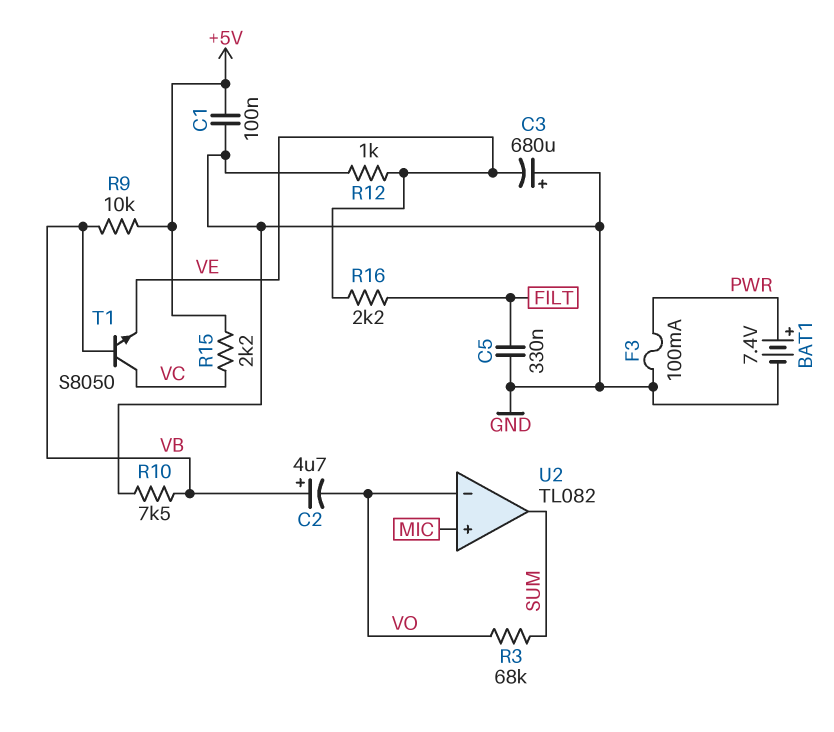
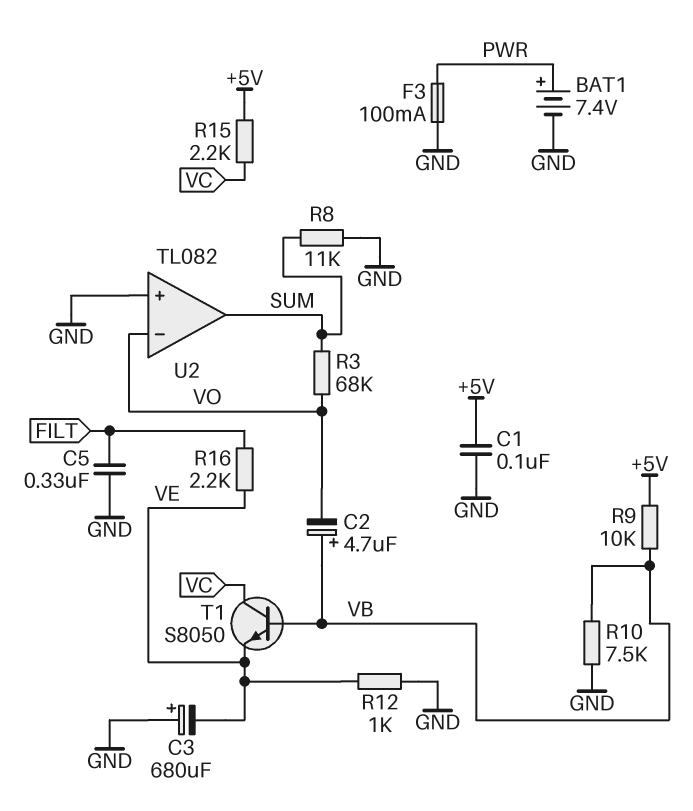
R8: none -> 11k (GND, SUM)
U2 pin in+: MIC -> GND

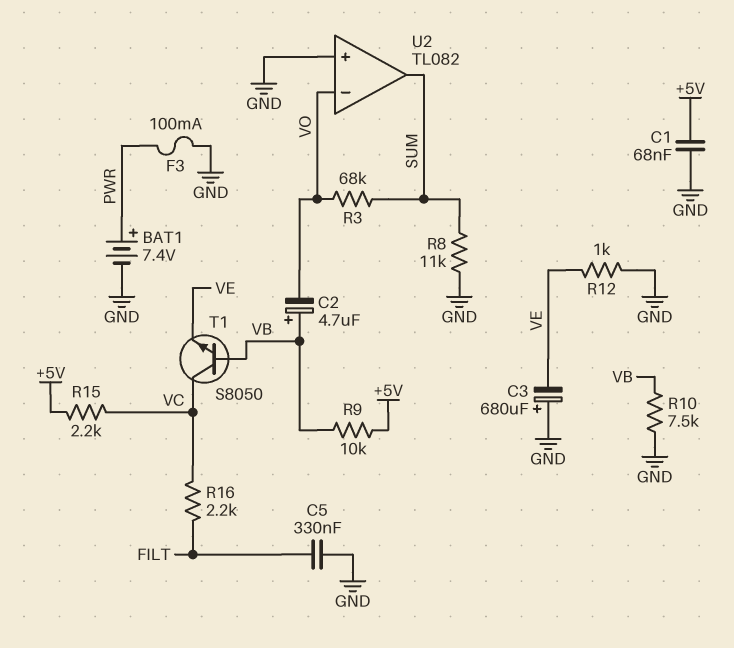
C1: 100nF (+5V, GND) -> 68nF (+5V, GND)
R16: 2.2k (FILT, VE) -> 2.2k (FILT, VC)

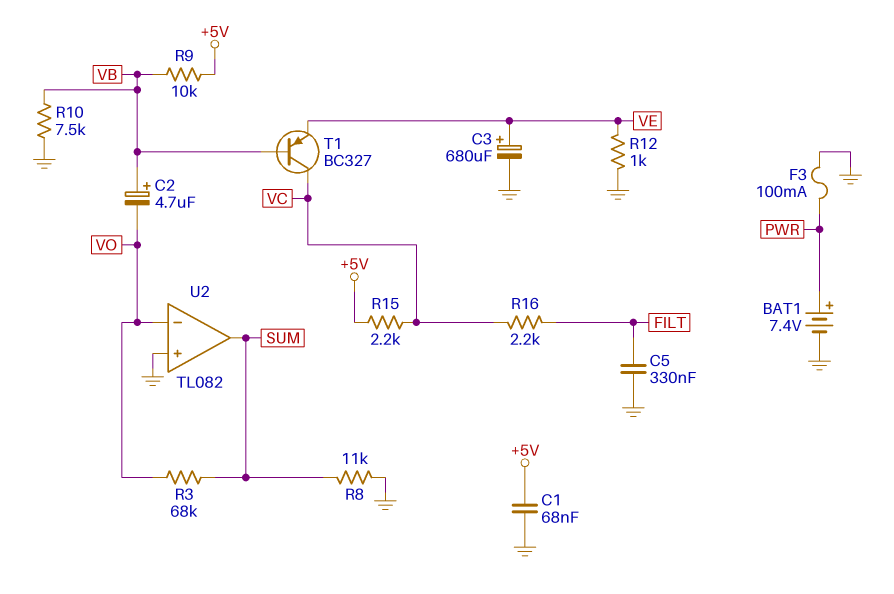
C3: 680uF (plus GND, minus VE) -> 680uF (plus VE, minus GND)
T1: NPN S8050 (B VB, C VC, E VE) -> PNP BC327 (B VB, C VC, E VE)

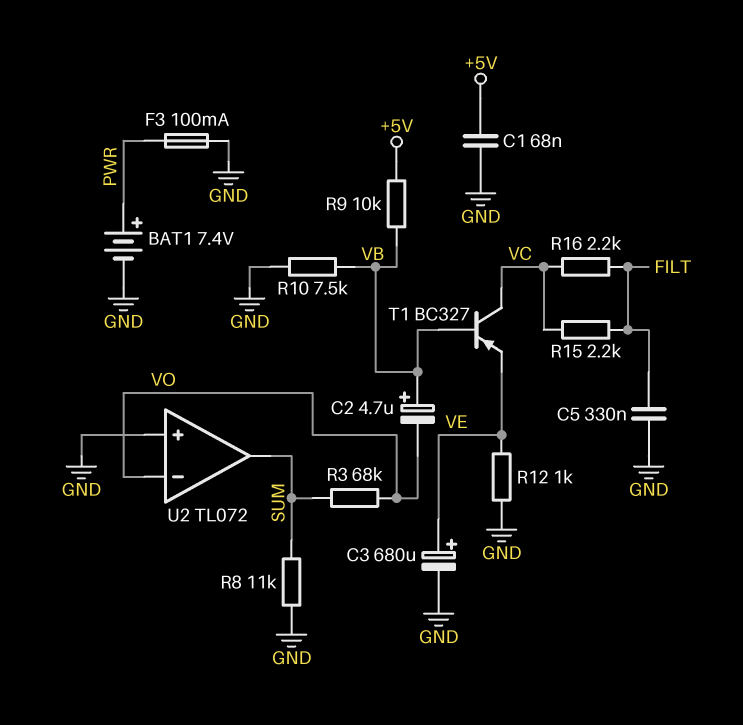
R15: 2.2k (+5V, VC) -> 2.2k (FILT, VC)
U2: TL082 -> TL072

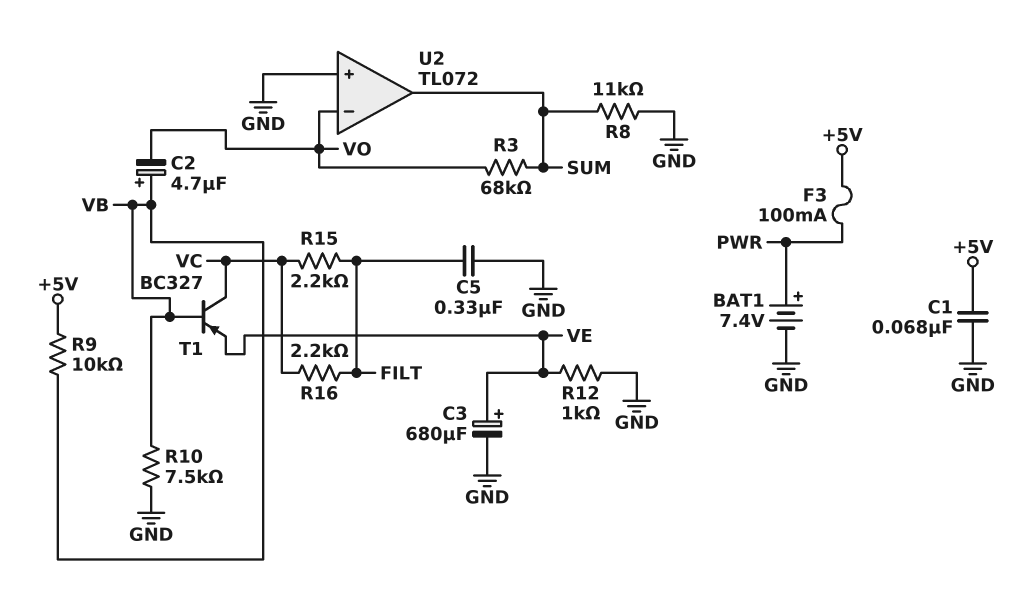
F3: 100mA (GND, PWR) -> 100mA (+5V, PWR)

